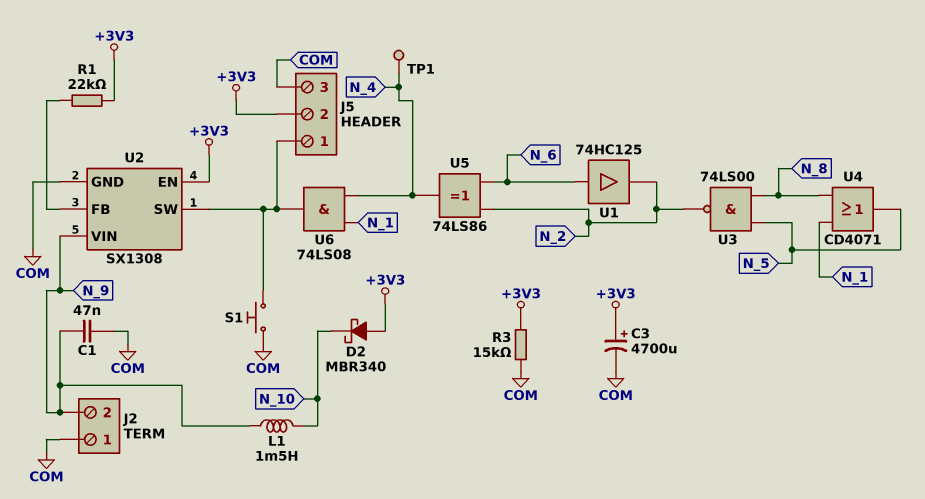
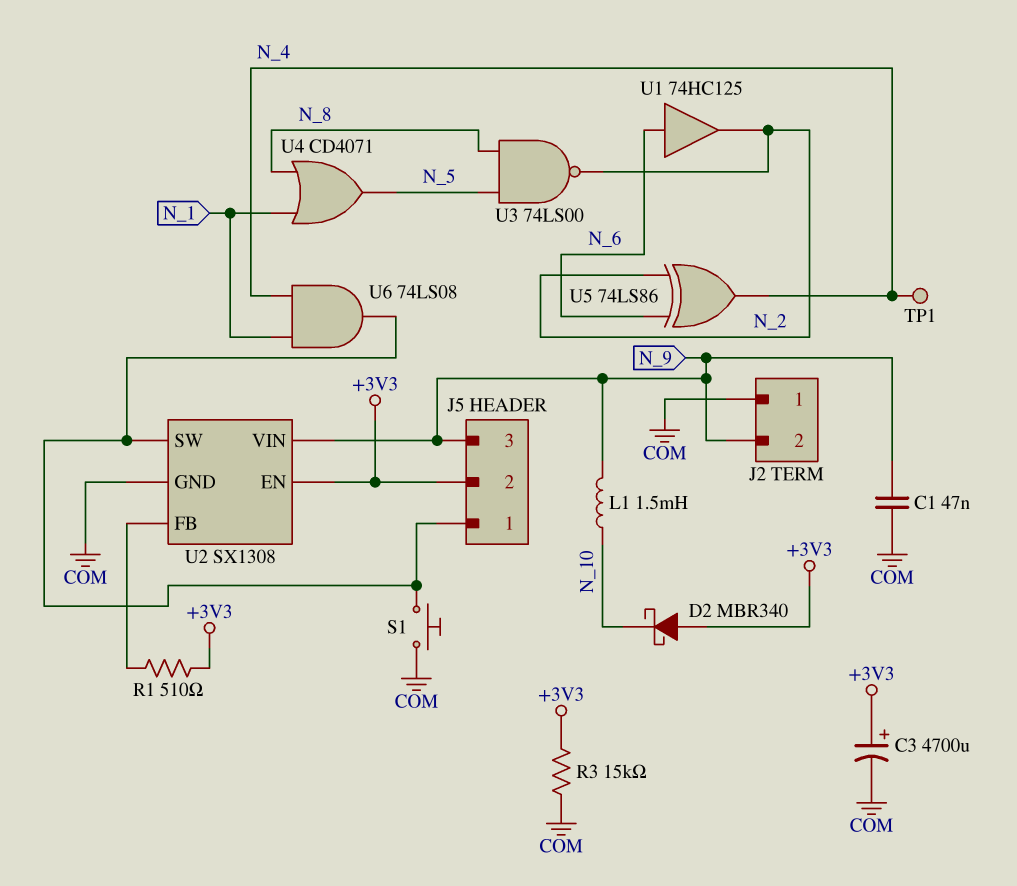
J5 pin 3: COM -> N_9
R1: 22k (+3V3, U2/FB) -> 510 (+3V3, U2/FB)

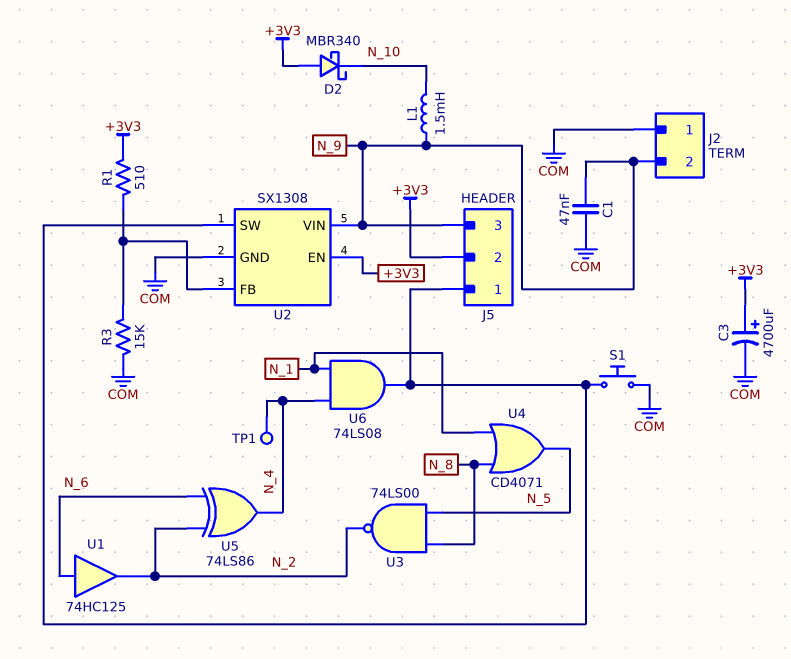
R3: 15k (+3V3, COM) -> 15k (COM, U2/FB)

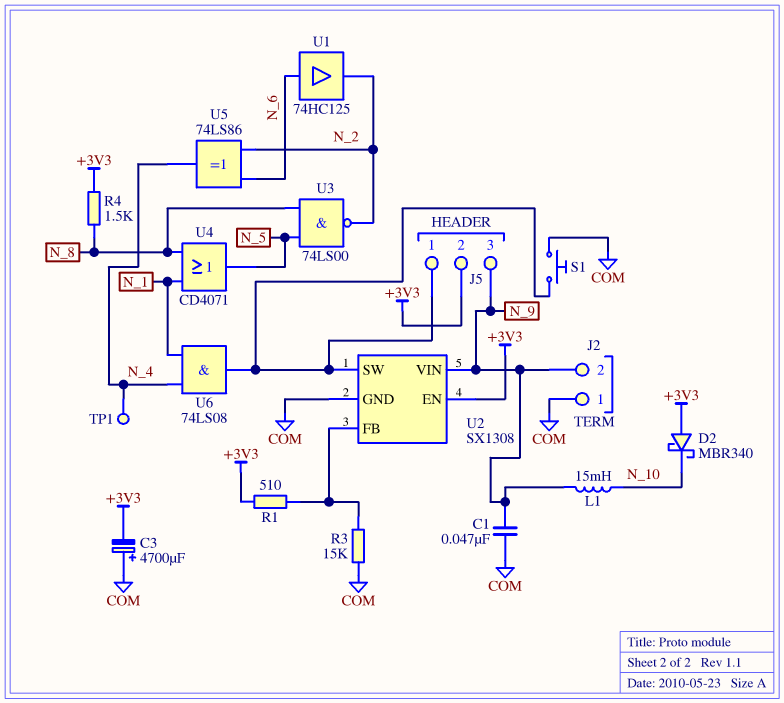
C3: 4700uF (plus +3V3, minus COM) -> 4700uF (plus COM, minus +3V3)
L1: 1.5mH (N_9, N_10) -> 15mH (N_9, N_10)
R4: none -> 1.5k (+3V3, N_8)

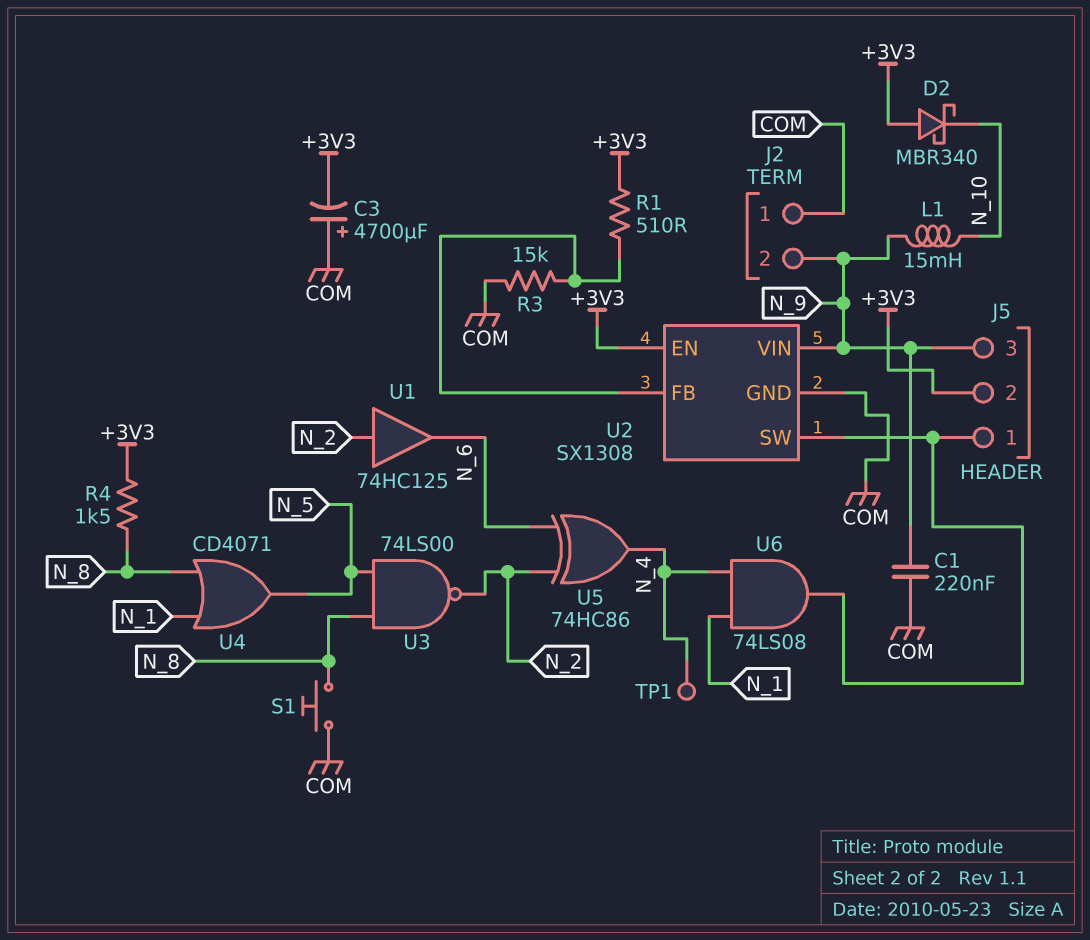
C1: 47nF (COM, N_9) -> 220nF (COM, N_9)
S1: button (COM, J5/1) -> button (COM, N_8)
U1: buffer 74HC125 (in N_6, out N_2) -> buffer 74HC125 (in N_2, out N_6)
U5: XOR 74LS86 (in N_2, in N_6, out N_4) -> XOR 74HC86 (in N_2, in N_6, out N_4)

